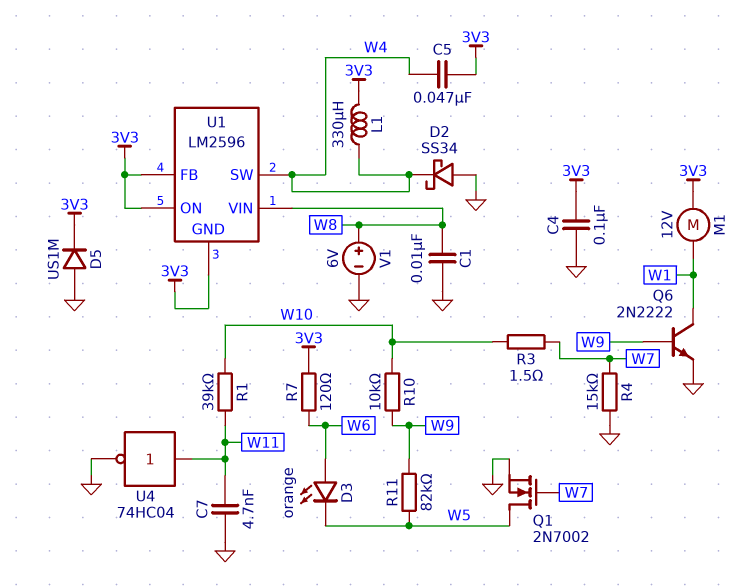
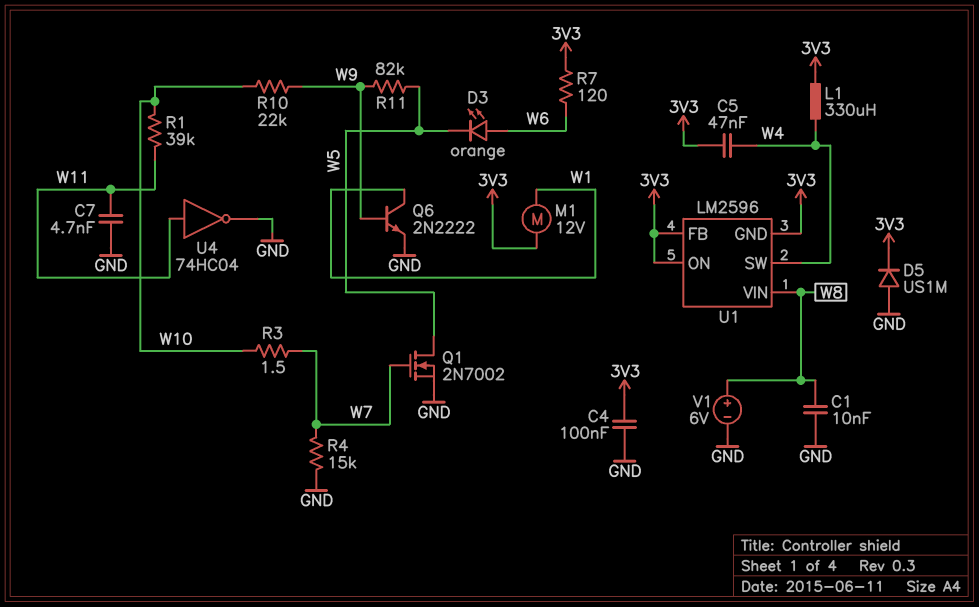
D2: schottky SS34 (A GND, K W4) -> none
R10: 10k (W9, W10) -> 22k (W9, W10)

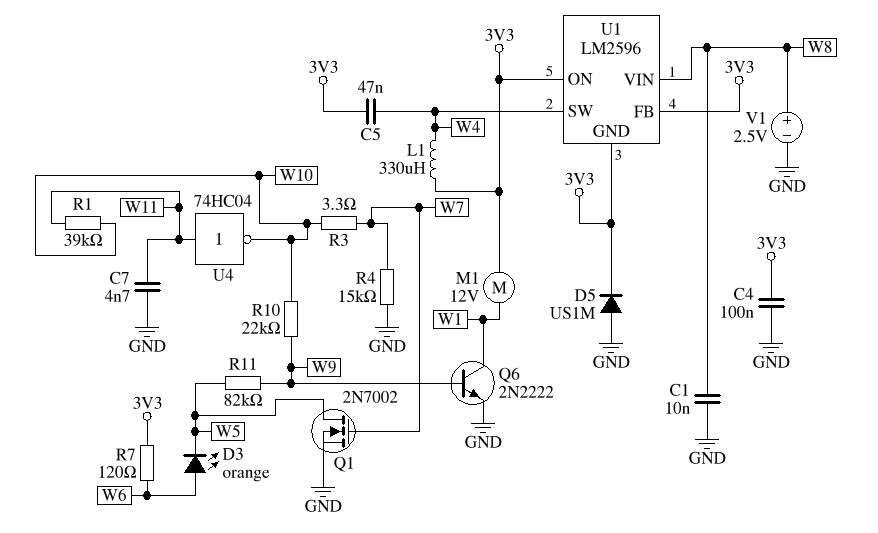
R3: 1.5 (W7, W10) -> 3.3 (W7, W10)
U4: NOT 74HC04 (in W11, out GND) -> NOT 74HC04 (in W11, out W10)
V1: 6V (plus W8, minus GND) -> 2.5V (plus W8, minus GND)

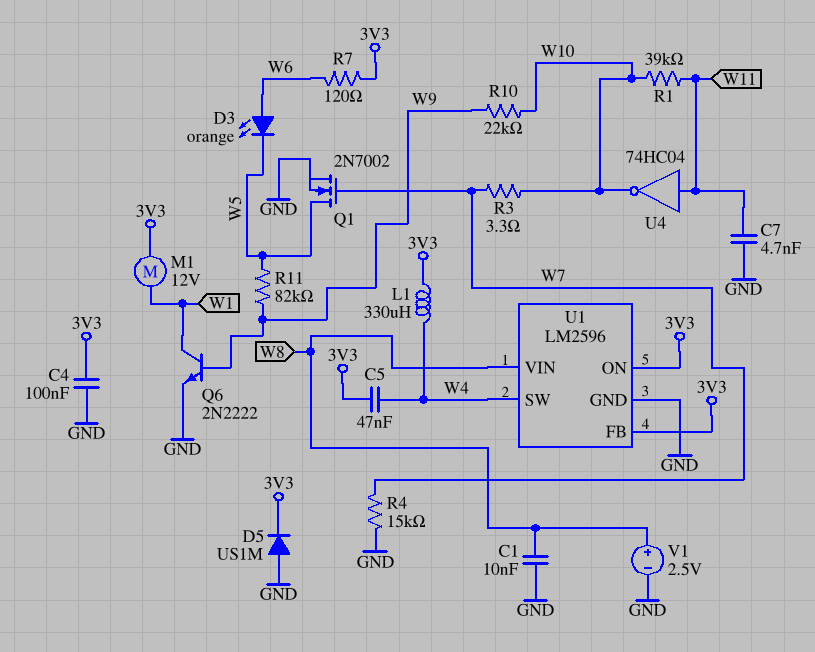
U1 pin GND: 3V3 -> GND

